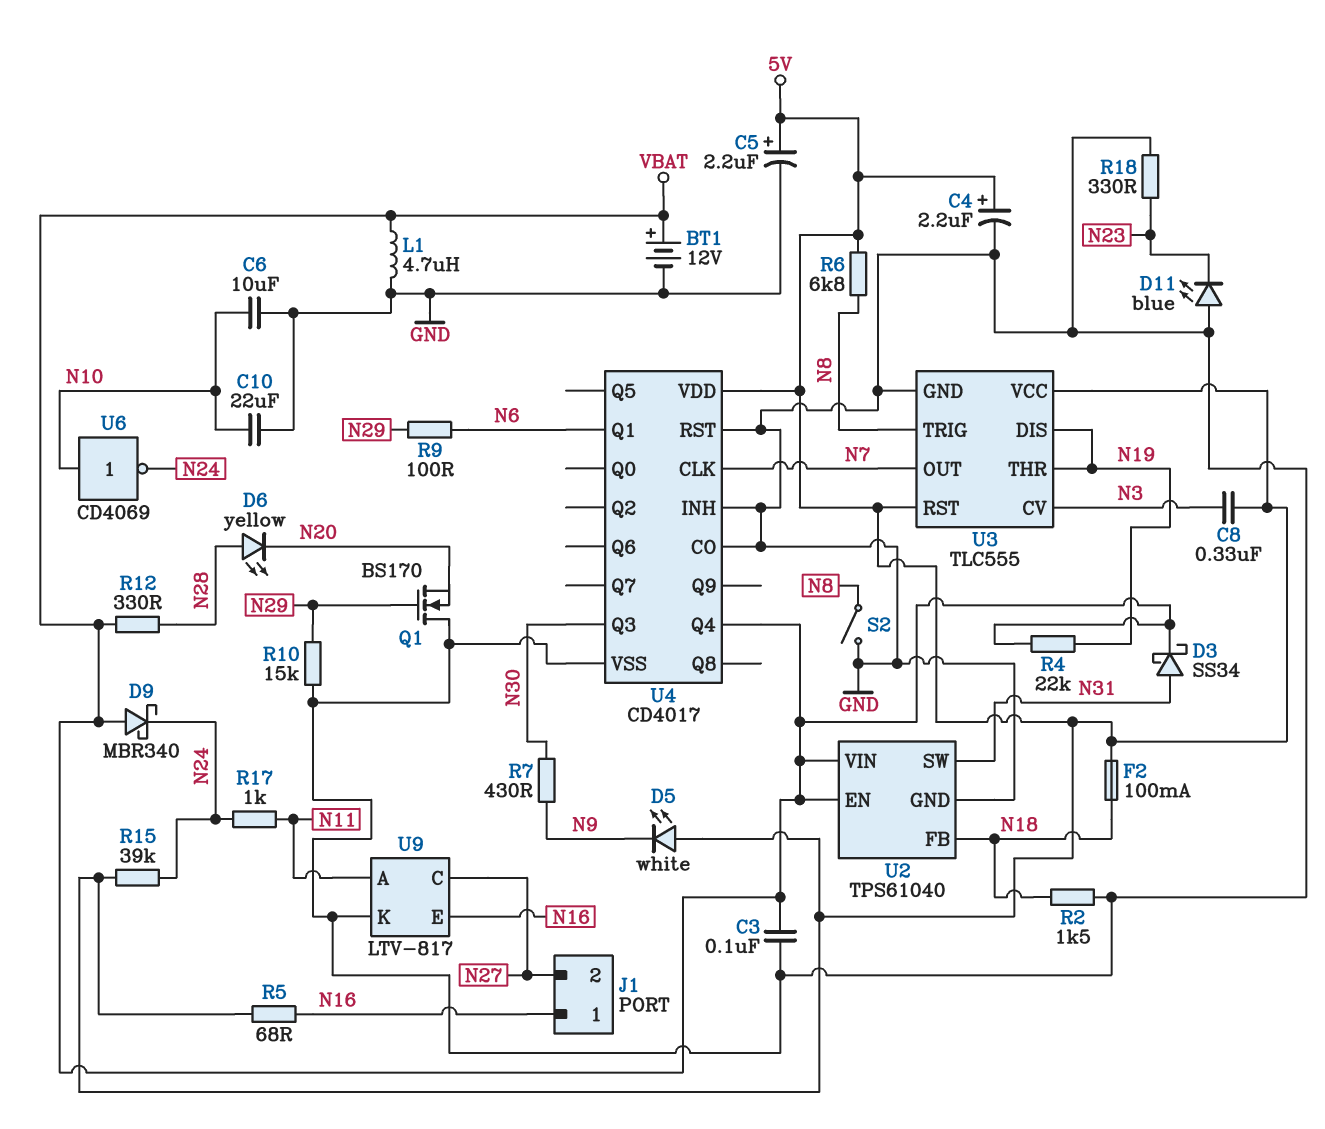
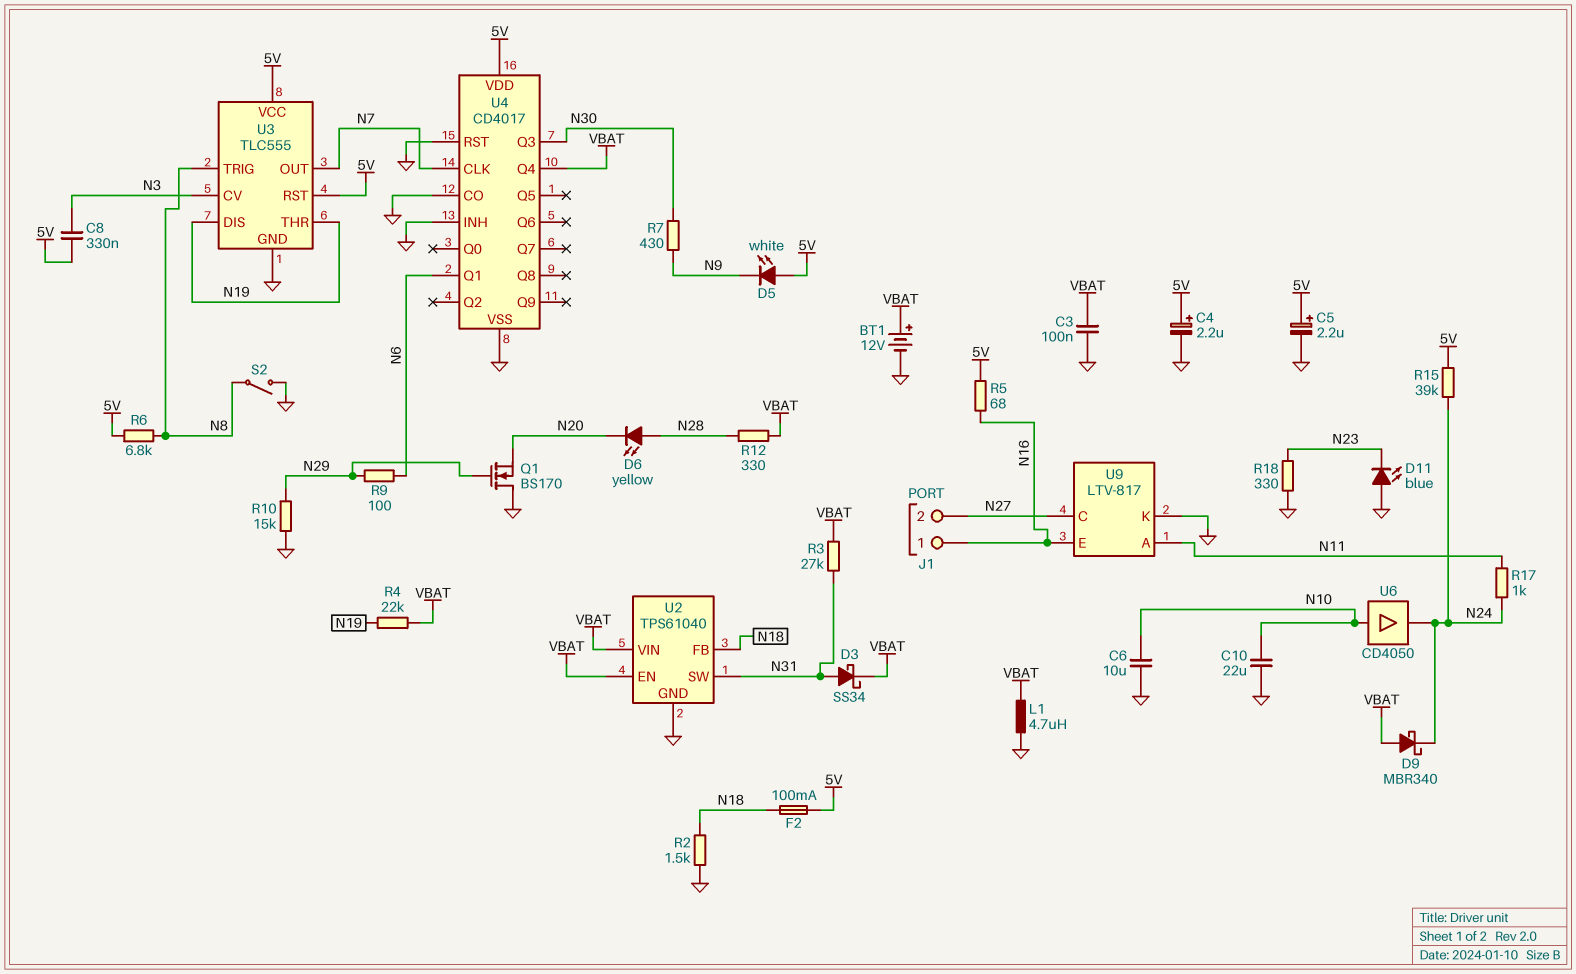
R3: none -> 27k (N31, VBAT)
U6: NOT CD4069 (in N10, out N24) -> buffer CD4050 (in N10, out N24)

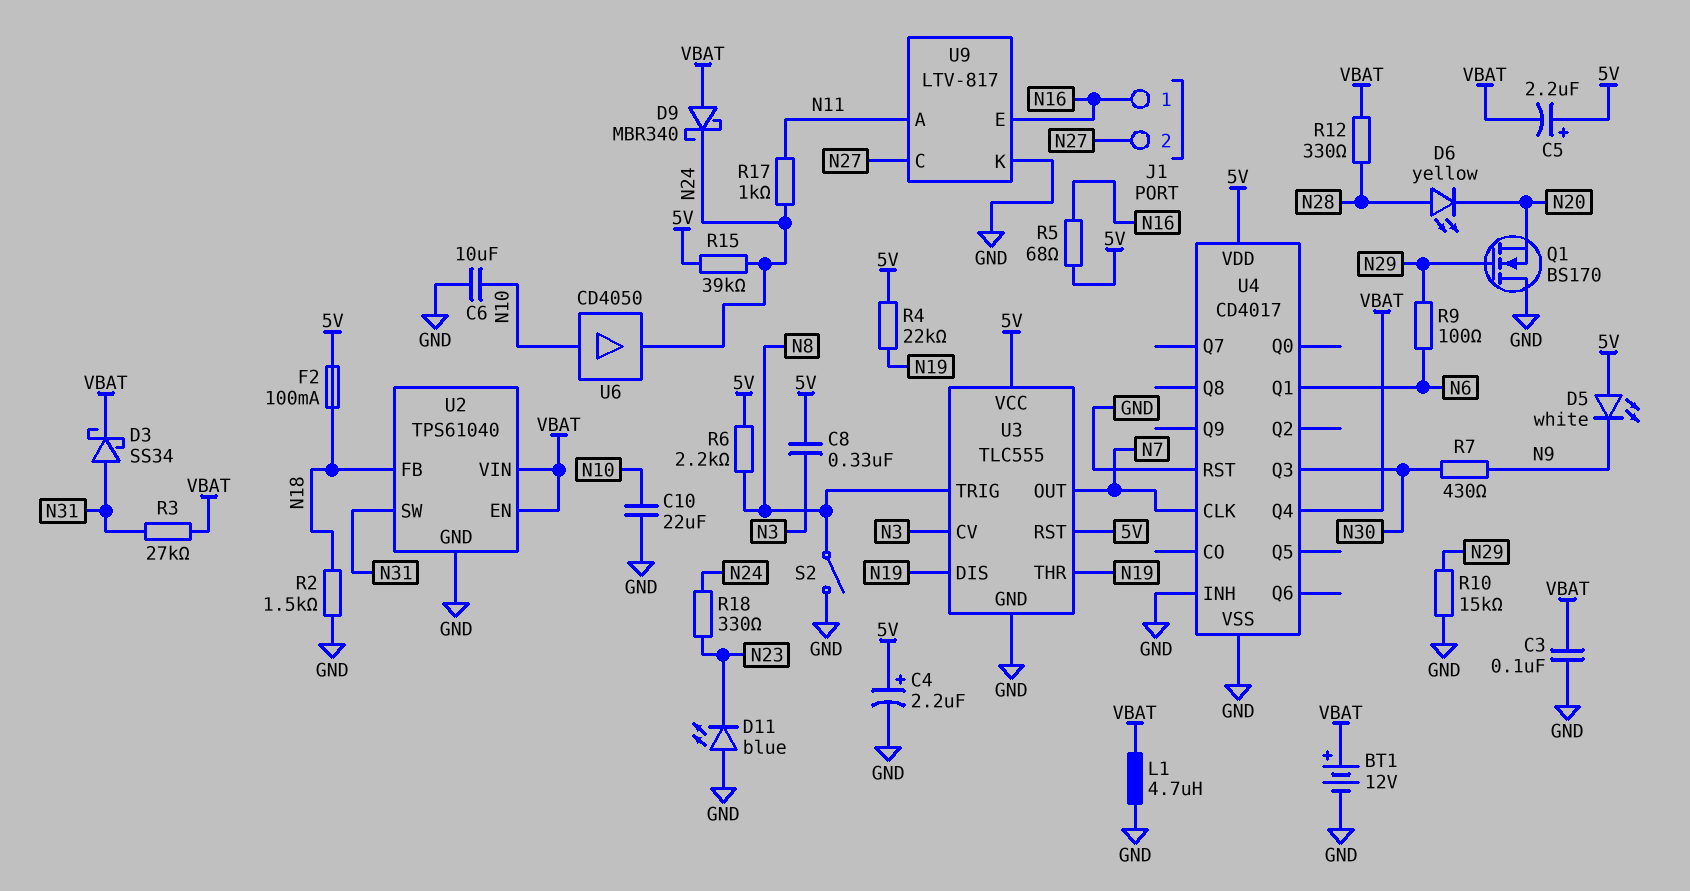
C5: 2.2uF (plus 5V, minus GND) -> 2.2uF (plus 5V, minus VBAT)
R4: 22k (N19, VBAT) -> 22k (5V, N19)
R6: 6.8k (5V, N8) -> 2.2k (5V, N8)
R18: 330 (GND, N23) -> 330 (N23, N24)
U4 pin CO: GND -> none

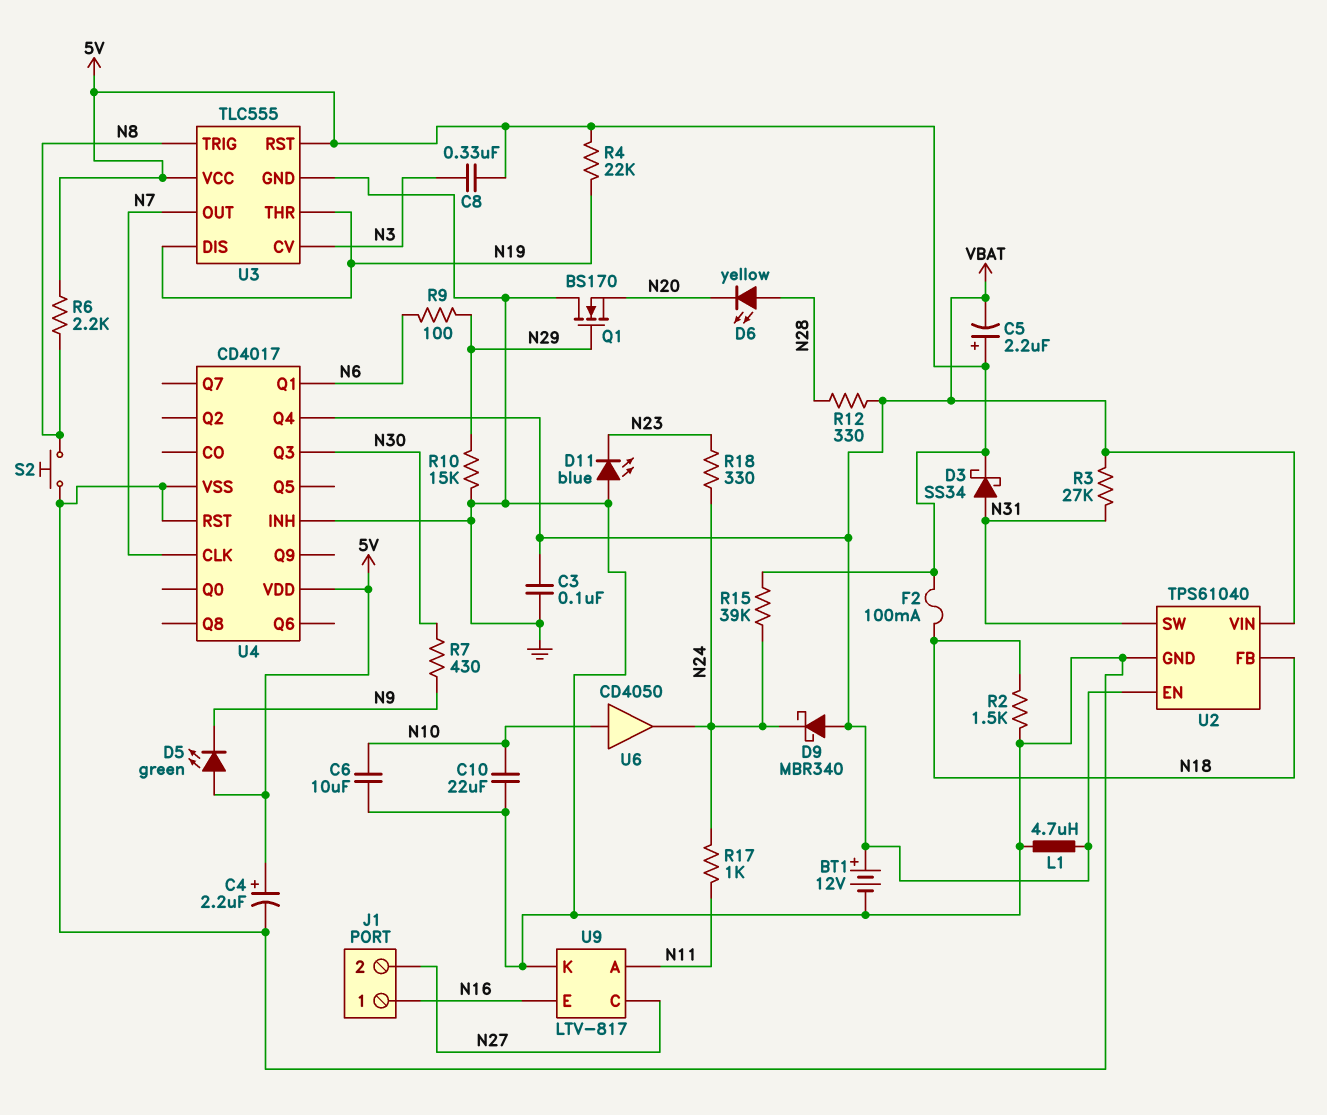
D3: schottky SS34 (A N31, K VBAT) -> schottky SS34 (A N31, K 5V)
D5: LED white (A 5V, K N9) -> LED green (A 5V, K N9)
R5: 68 (5V, N16) -> none
S2: switch (GND, N8) -> button (GND, N8)

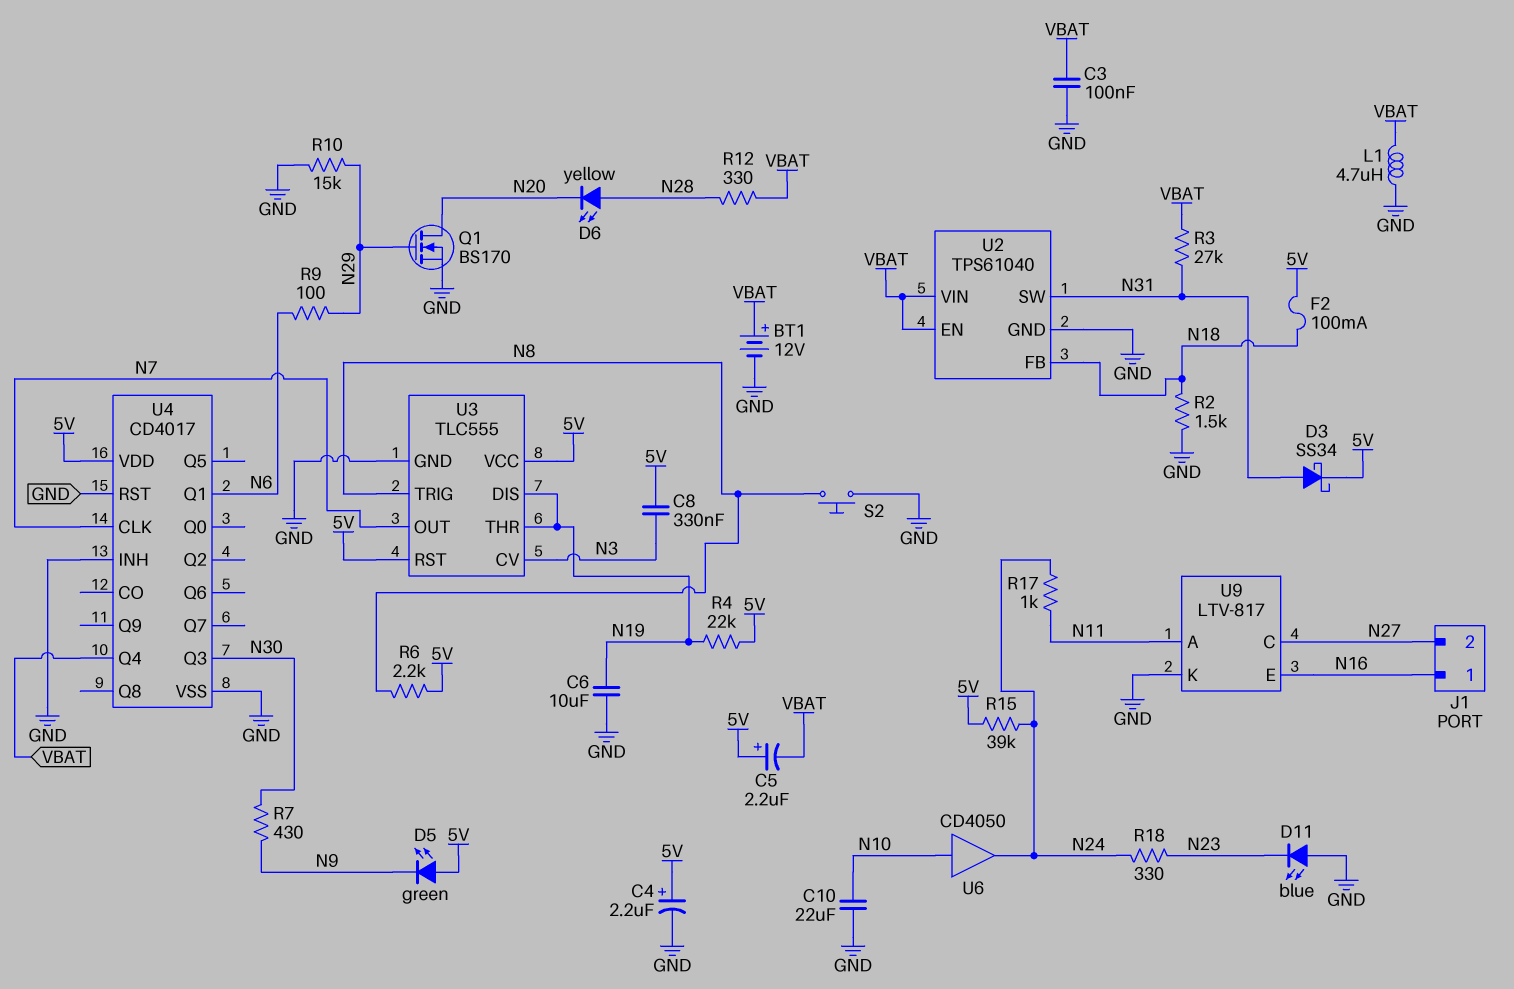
C6: 10uF (GND, N10) -> 10uF (GND, N19)
D9: schottky MBR340 (A VBAT, K N24) -> none
Q1: NMOS BS170 (G N29, D GND, S N20) -> NMOS BS170 (G N29, D N20, S GND)

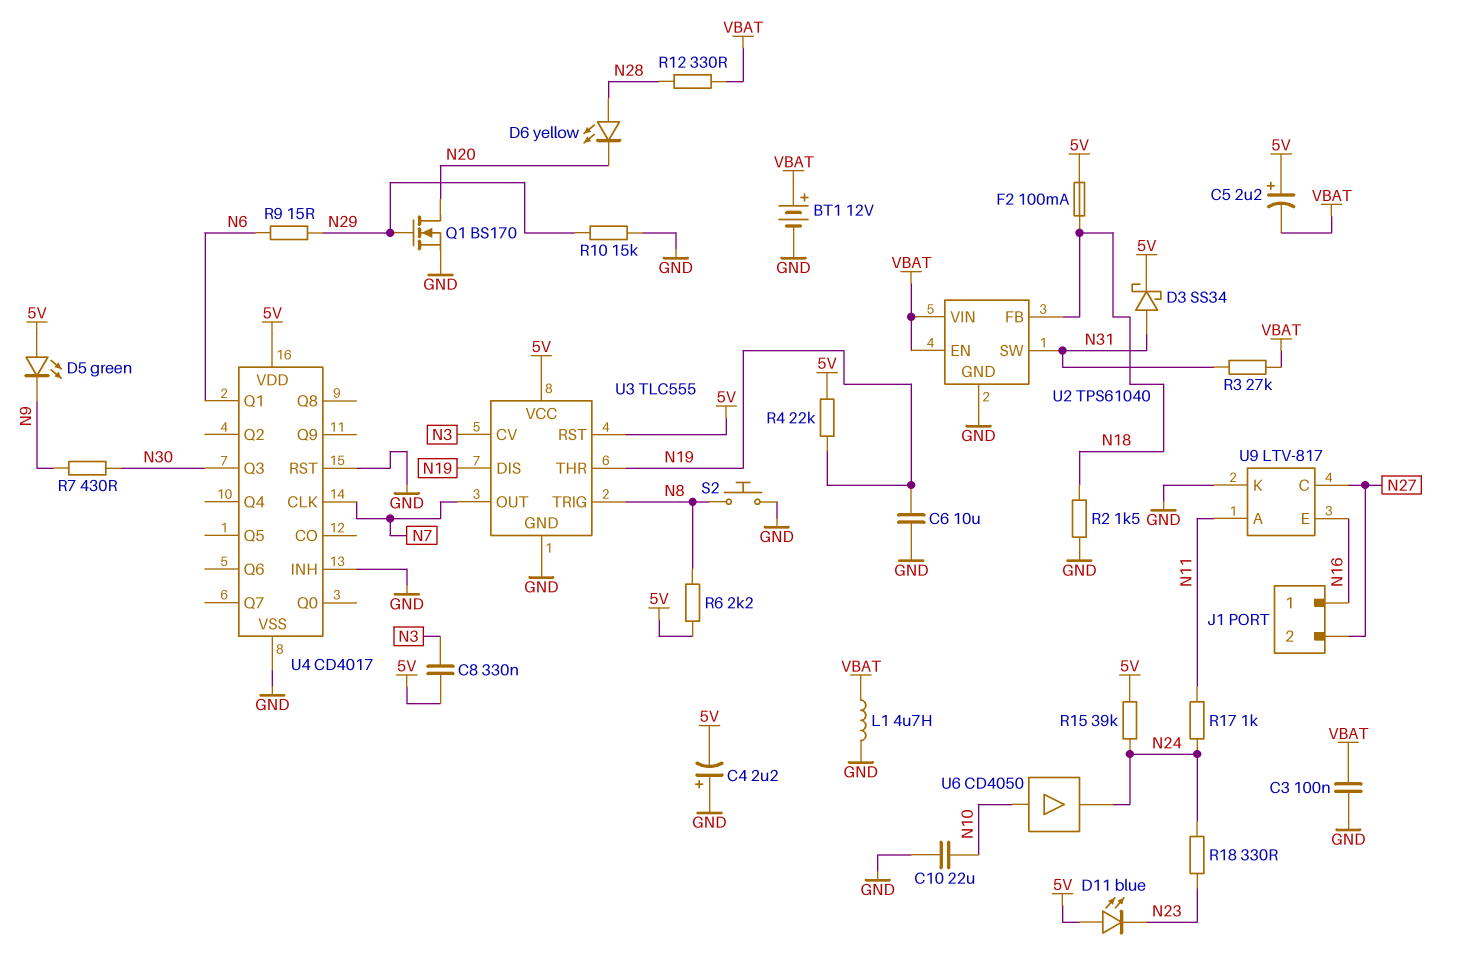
C4: 2.2uF (plus 5V, minus GND) -> 2.2uF (plus GND, minus 5V)
D11: LED blue (A GND, K N23) -> LED blue (A 5V, K N23)
R9: 100 (N6, N29) -> 15 (N6, N29)
U4 pin Q4: VBAT -> none

